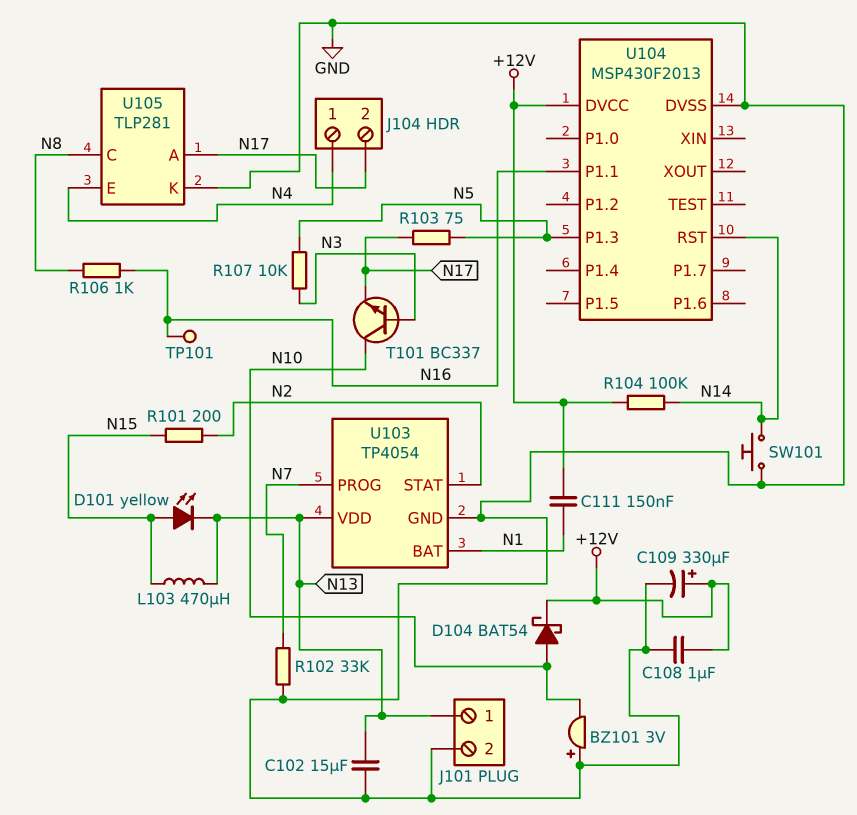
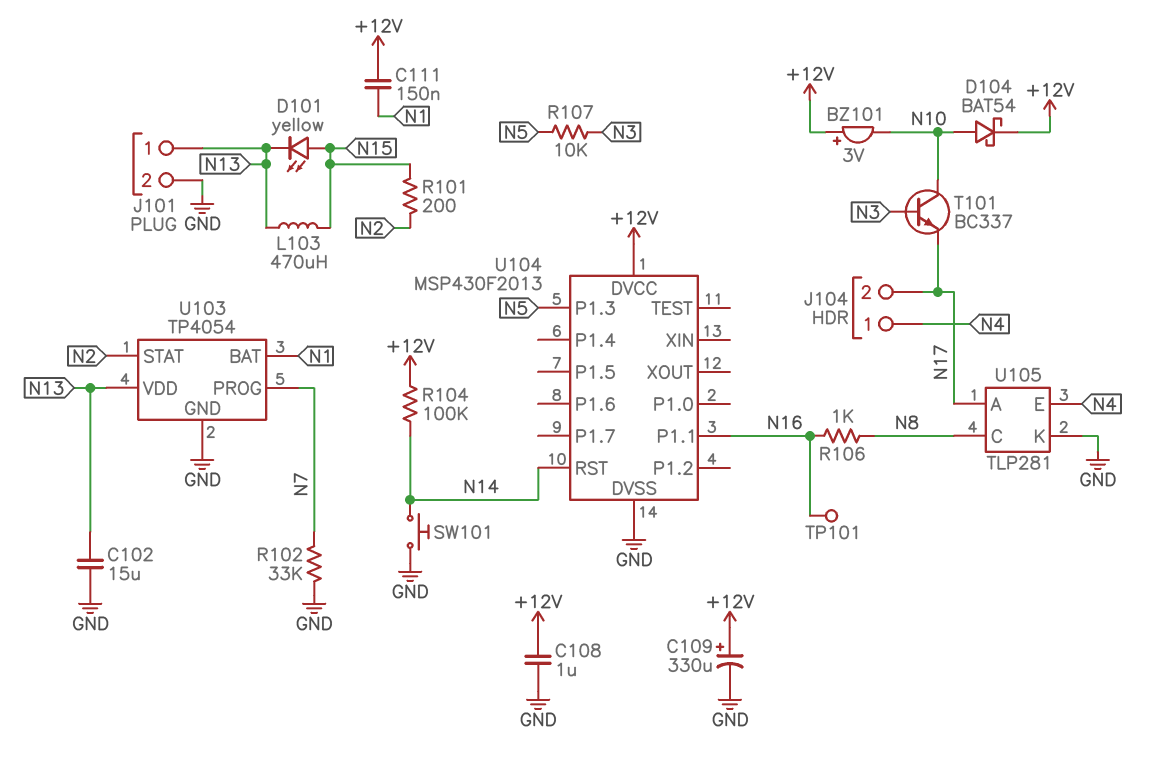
BZ101: buzzer 3V (plus GND, minus N10) -> buzzer 3V (plus +12V, minus N10)
R103: 75 (N5, N17) -> none

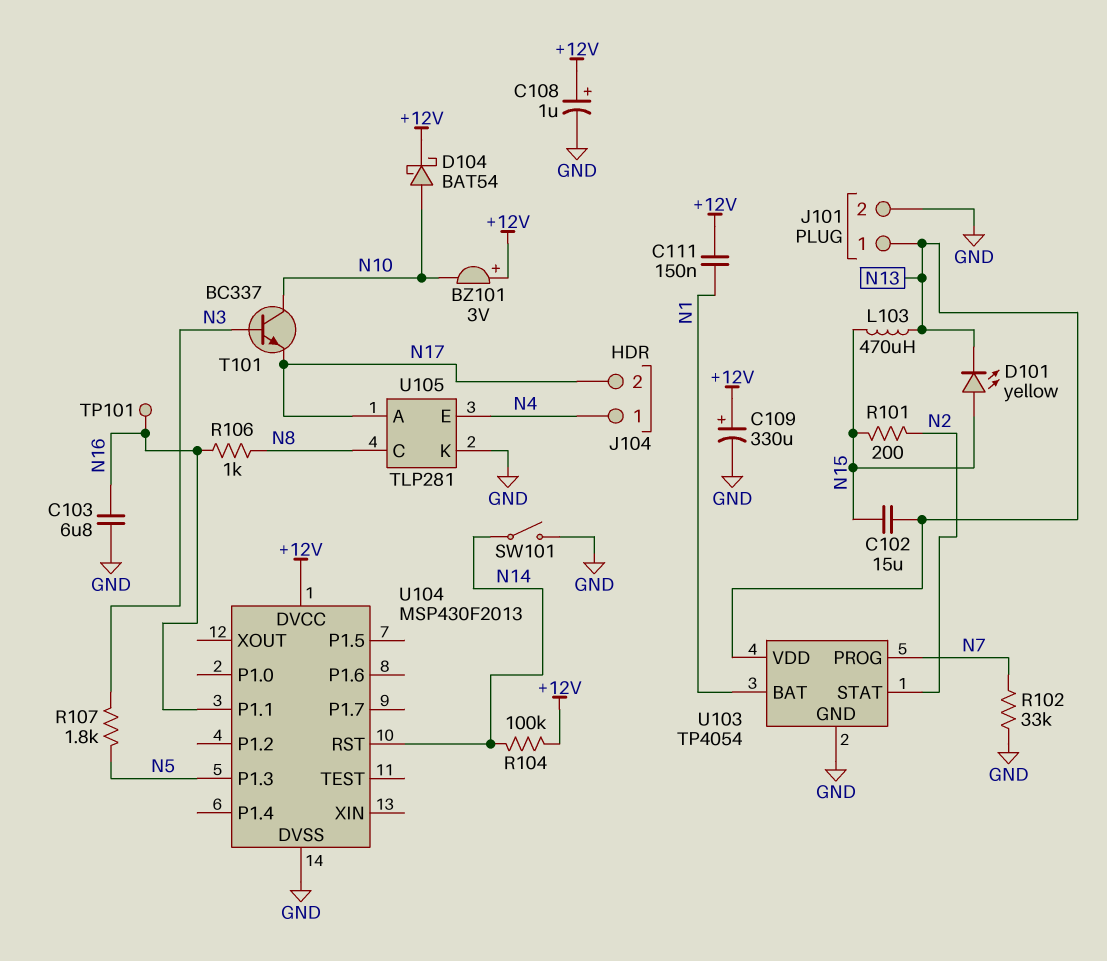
C102: 15uF (GND, N13) -> 15uF (N13, N15)
C103: none -> 6.8uF (GND, N16)
C108: 1uF (+12V, GND) -> 1uF (plus +12V, minus GND)
R107: 10k (N3, N5) -> 1.8k (N3, N5)
SW101: button (GND, N14) -> switch (GND, N14)

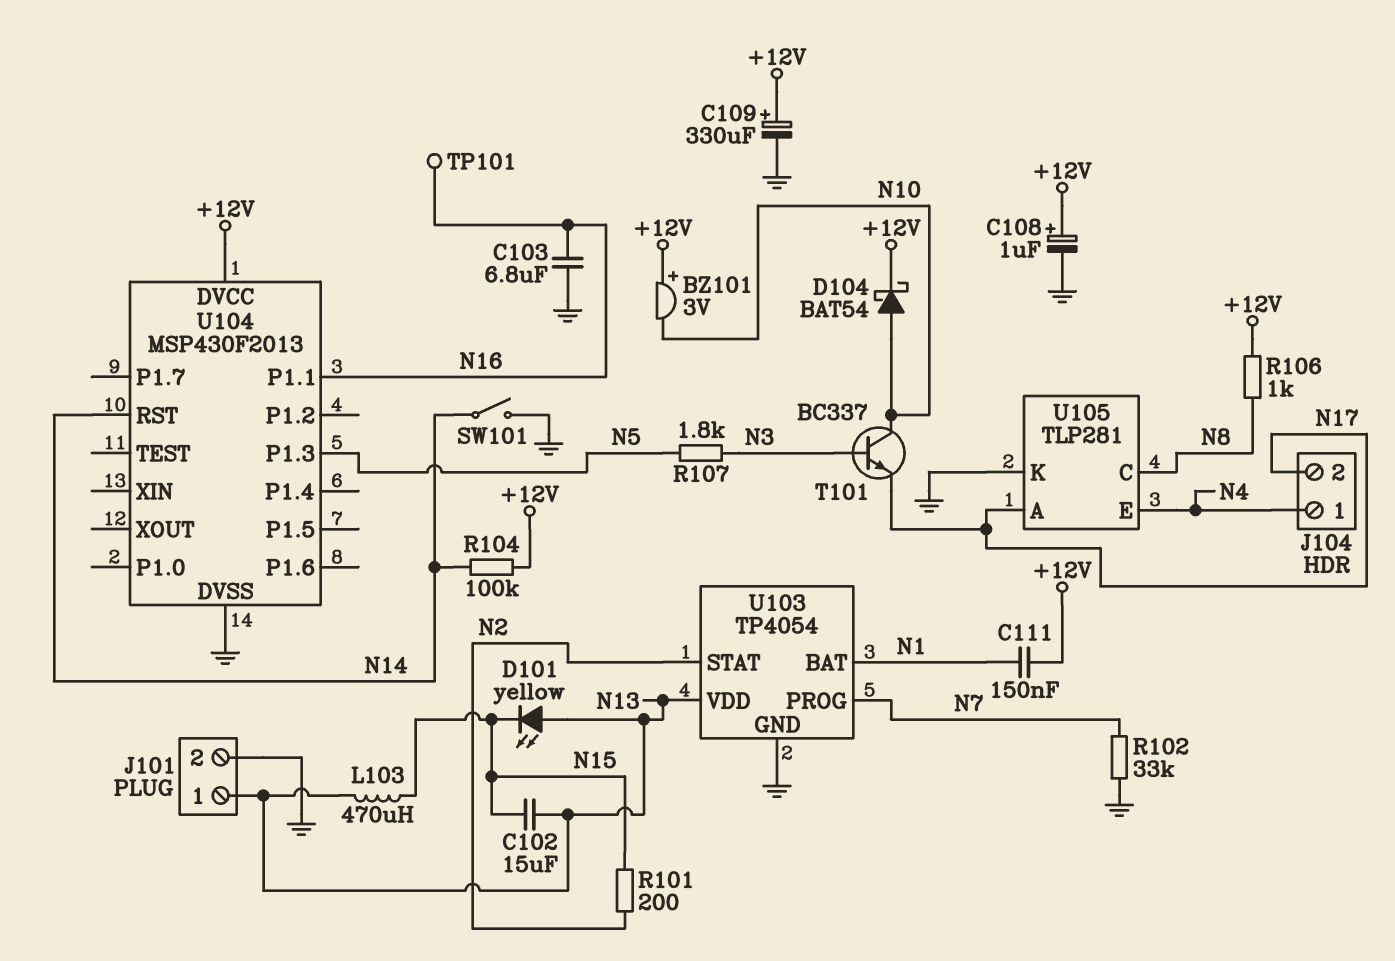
D101: LED yellow (A N15, K N13) -> LED yellow (A N13, K N15)
R106: 1k (N8, N16) -> 1k (+12V, N8)

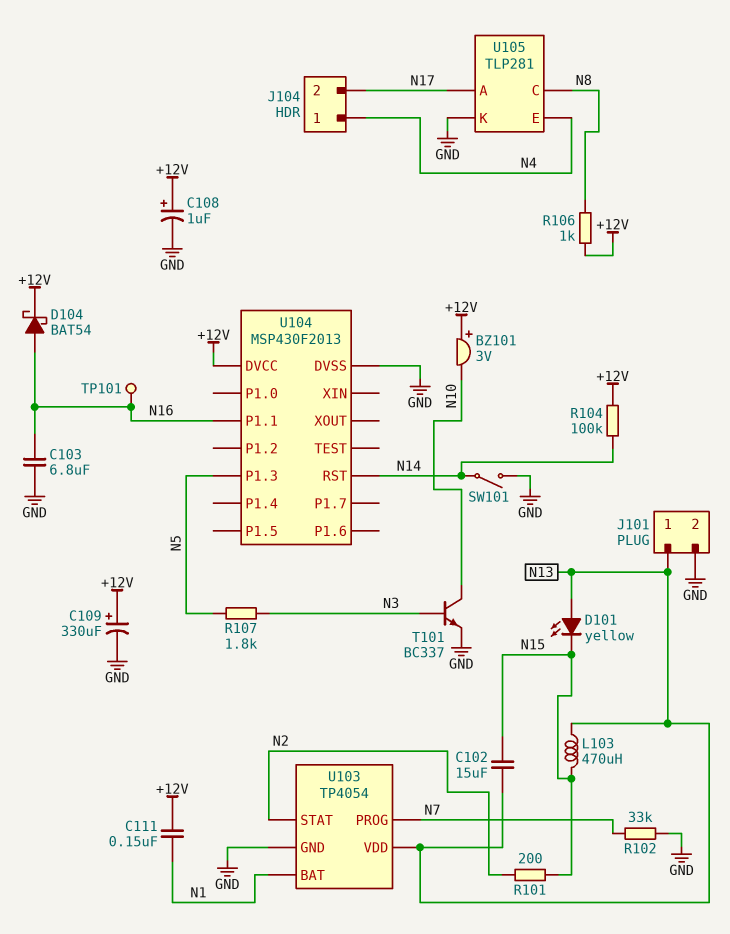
D104: schottky BAT54 (A N10, K +12V) -> schottky BAT54 (A N16, K +12V)
T101: NPN BC337 (B N3, C N10, E N17) -> NPN BC337 (B N3, C N10, E GND)

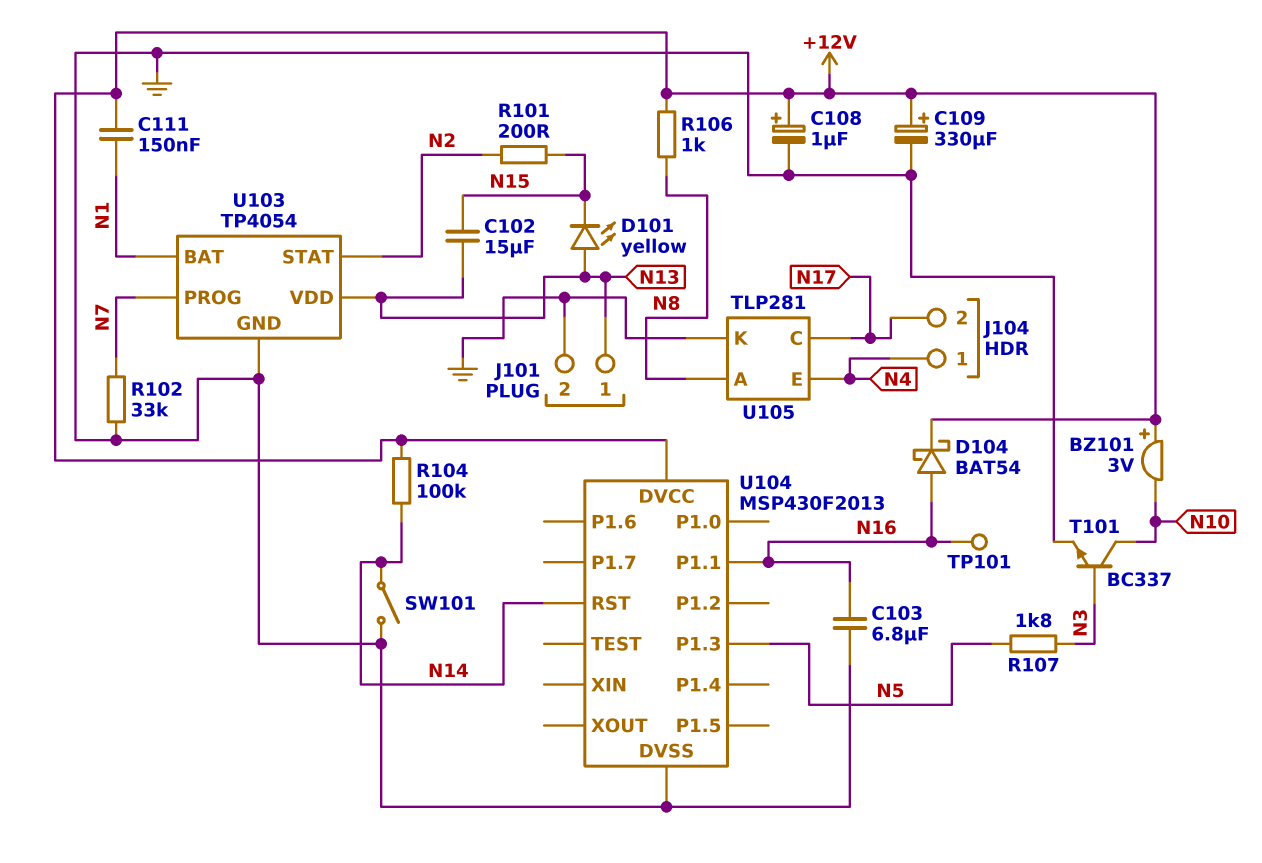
L103: 470uH (N13, N15) -> none
U105 pin A: N17 -> N8
U105 pin C: N8 -> N17

